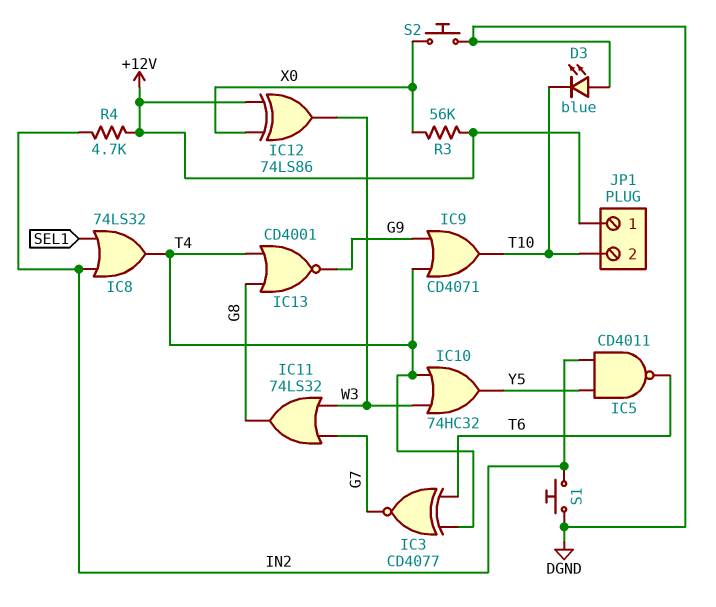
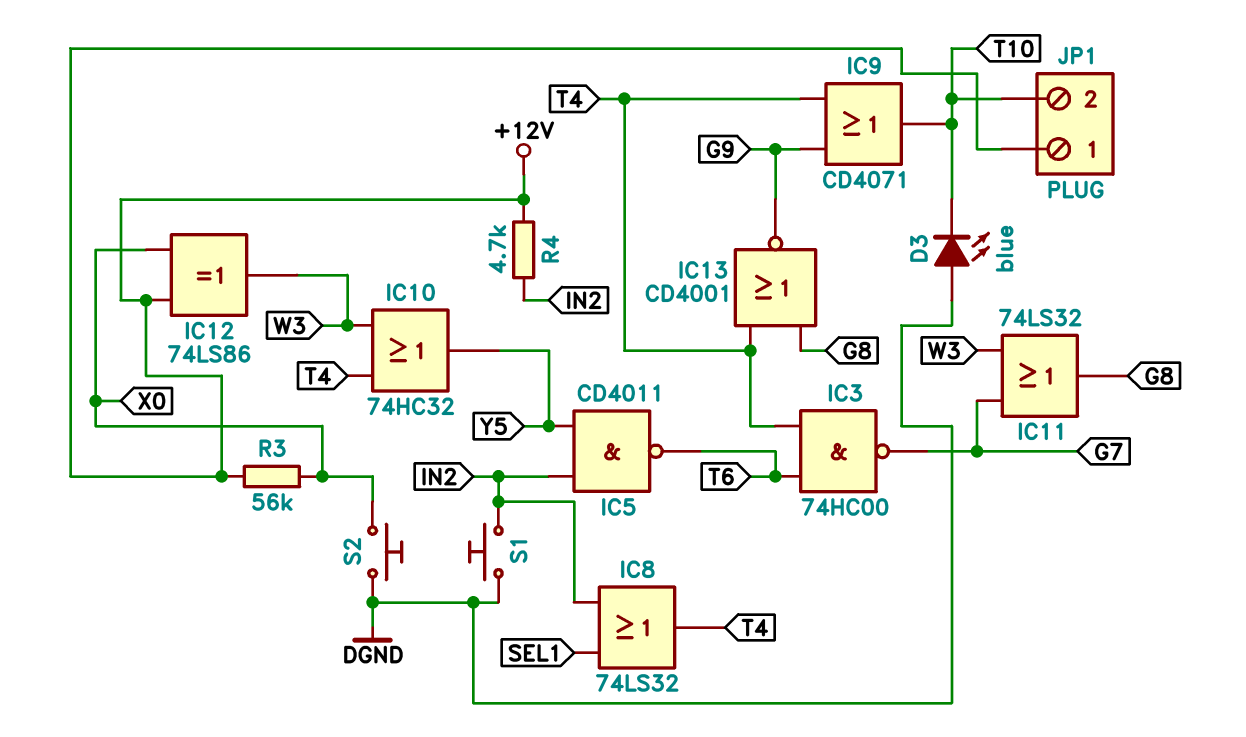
IC3: XNOR CD4077 (in T4, in T6, out G7) -> NAND 74HC00 (in T4, in T6, out G7)

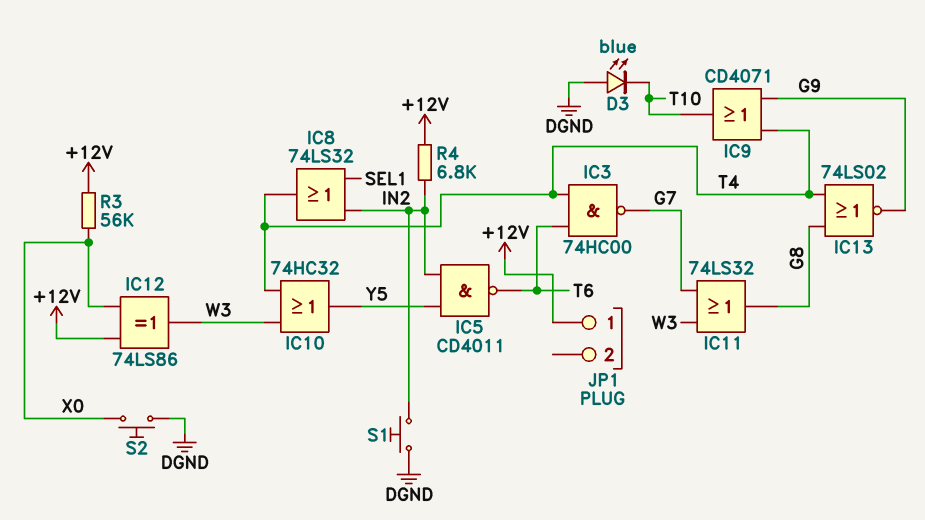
IC13: NOR CD4001 (in G8, in T4, out G9) -> NOR 74LS02 (in G8, in T4, out G9)
JP1 pin 2: T10 -> none
R4: 4.7k (+12V, IN2) -> 6.8k (+12V, IN2)

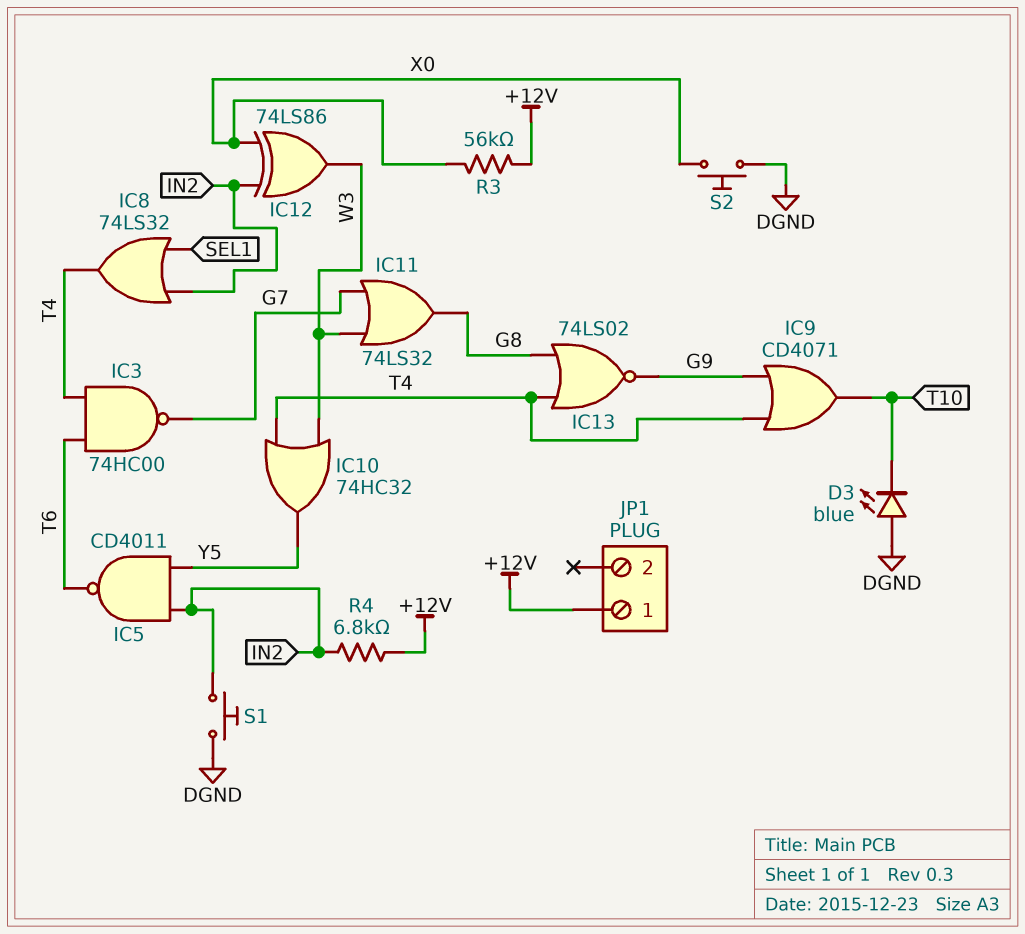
IC12: XOR 74LS86 (in +12V, in X0, out W3) -> XOR 74LS86 (in IN2, in X0, out W3)

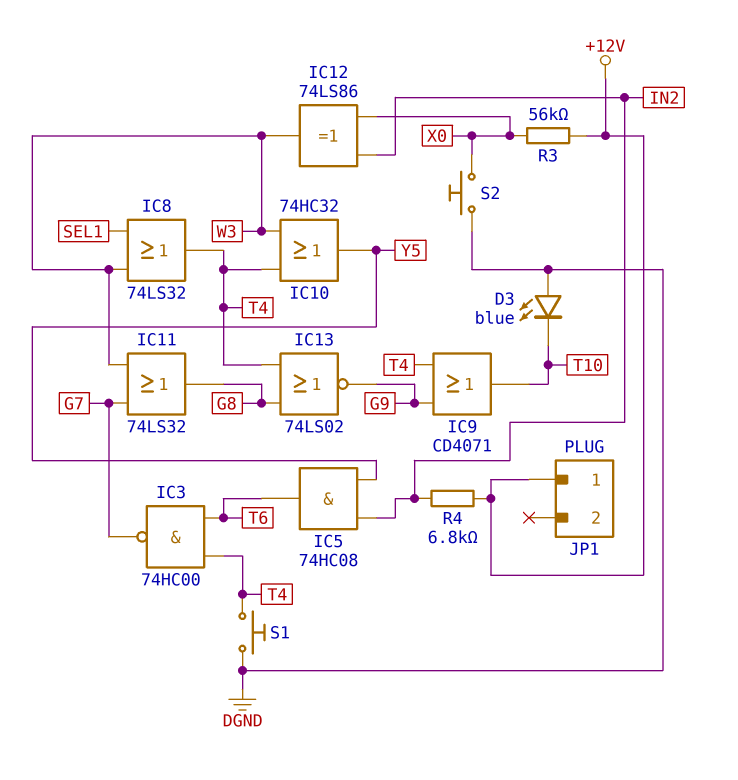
IC5: NAND CD4011 (in IN2, in Y5, out T6) -> AND 74HC08 (in IN2, in Y5, out T6)
IC8: OR 74LS32 (in IN2, in SEL1, out T4) -> OR 74LS32 (in SEL1, in W3, out T4)
S1: button (DGND, IN2) -> button (DGND, T4)

